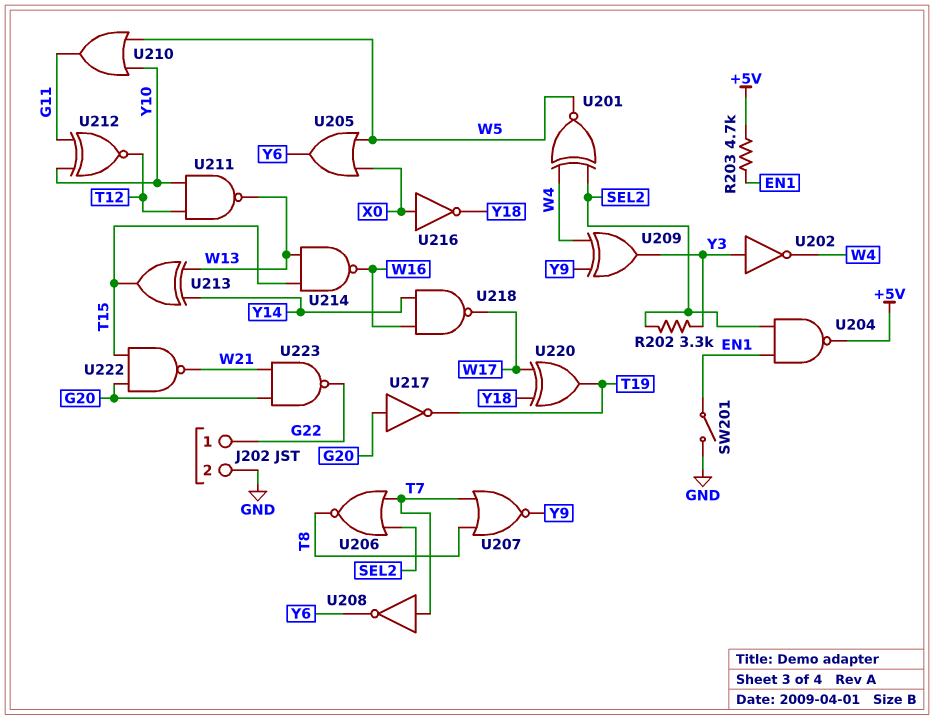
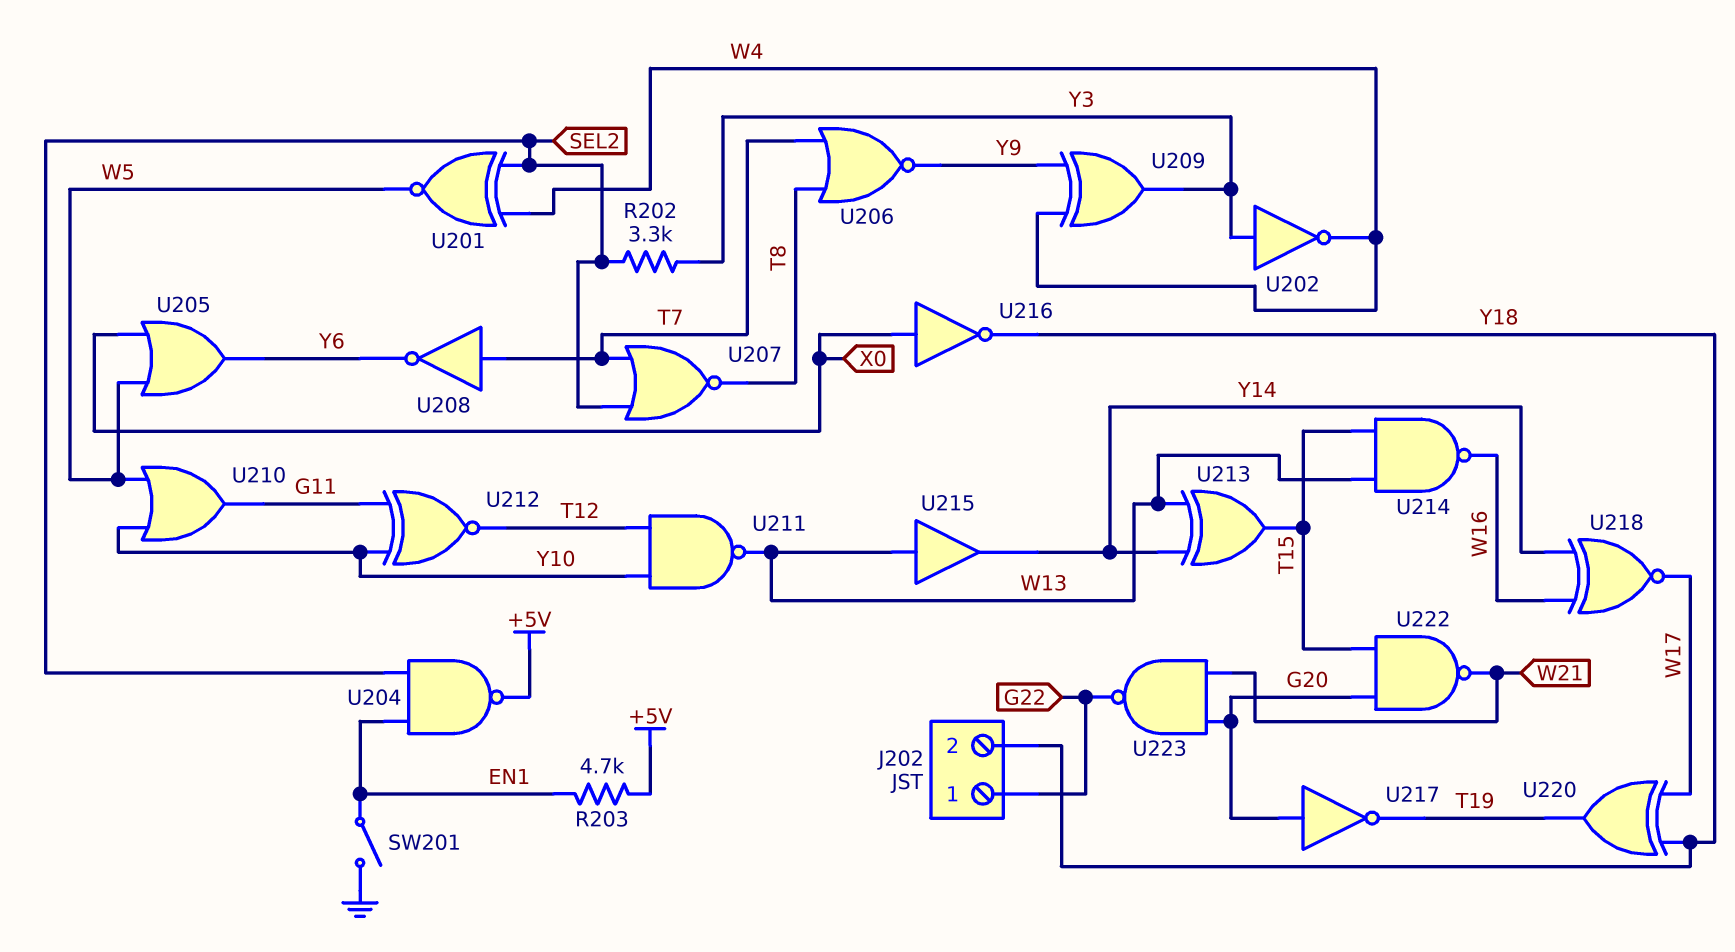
J202 pin 2: GND -> Y18
U206: NOR (in SEL2, in T7, out T8) -> NOR (in T7, in T8, out Y9)
U207: NOR (in T7, in T8, out Y9) -> NOR (in SEL2, in T7, out T8)
U215: none -> buffer (in W13, out Y14)
U218: NAND (in W16, in Y14, out W17) -> XNOR (in W16, in Y14, out W17)

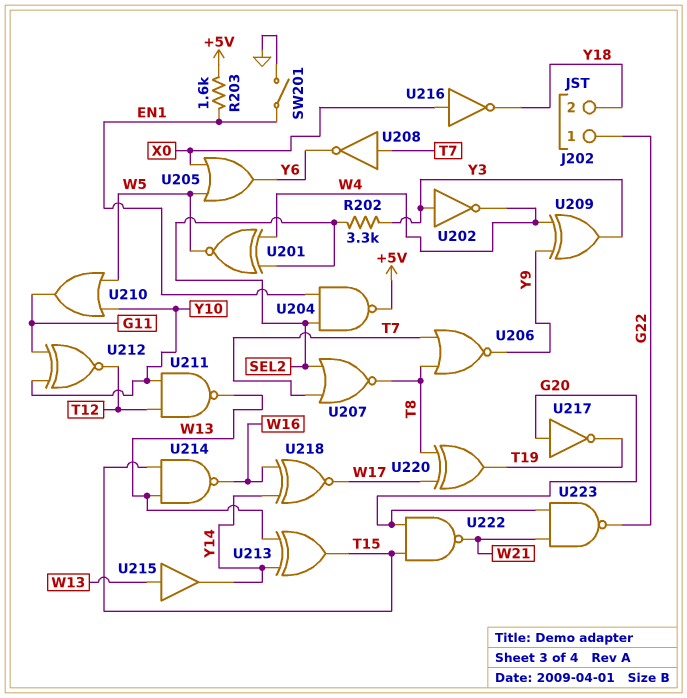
R203: 4.7k (+5V, EN1) -> 1.6k (+5V, EN1)
U220: XOR (in W17, in Y18, out T19) -> XOR (in T8, in W17, out T19)

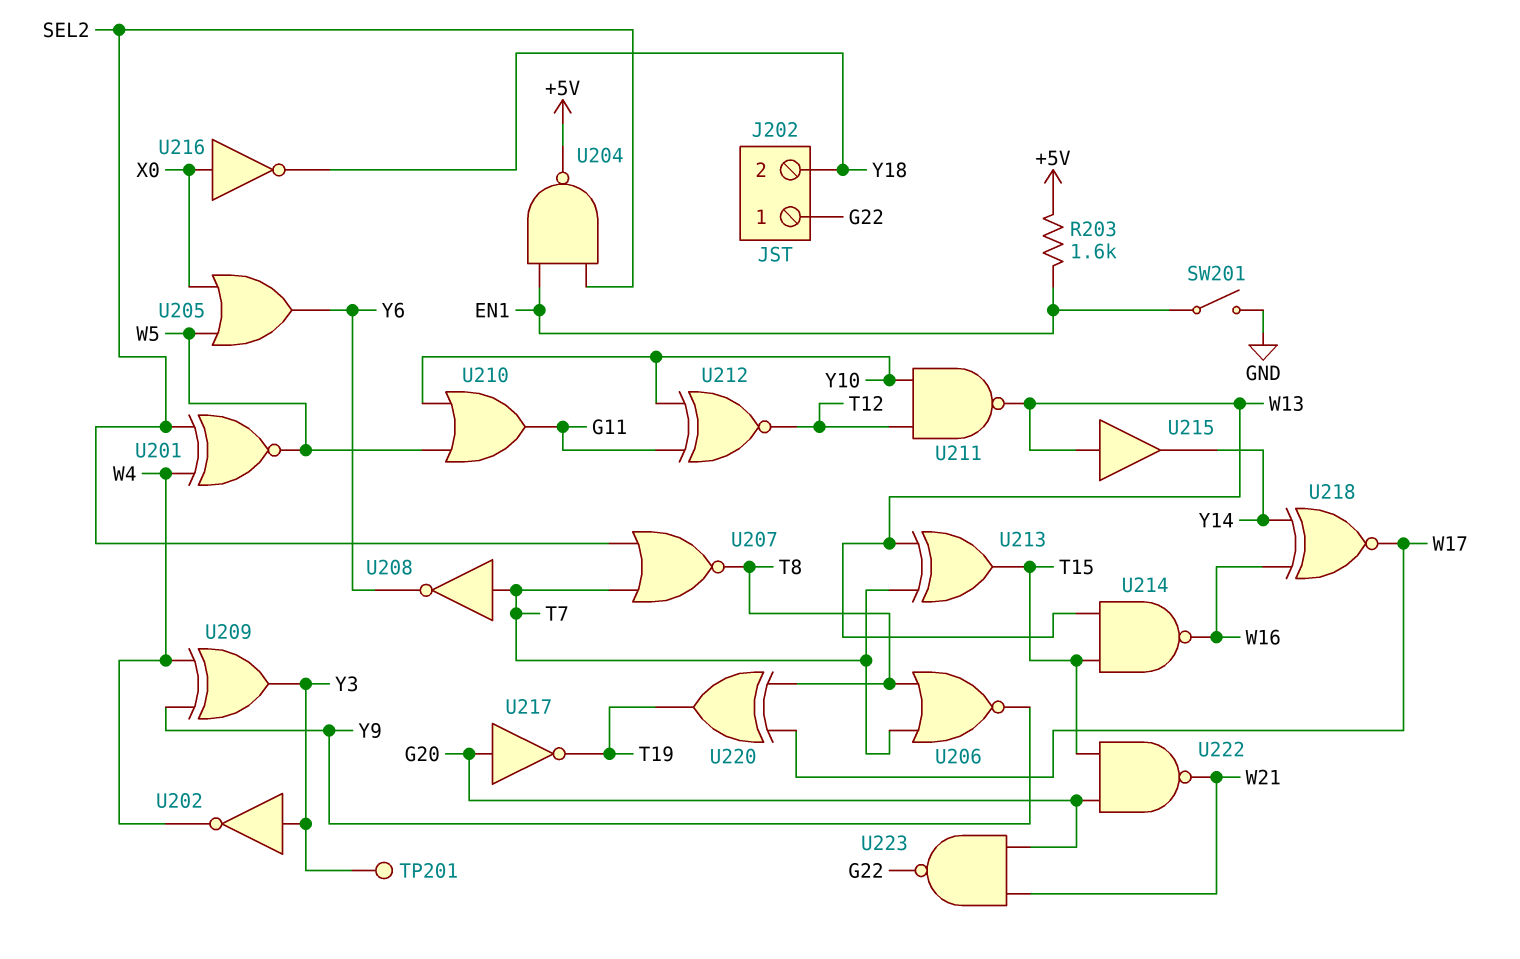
R202: 3.3k (SEL2, Y3) -> none
TP201: none -> test point (Y3)
U213: XOR (in W13, in Y14, out T15) -> XOR (in T7, in W13, out T15)

